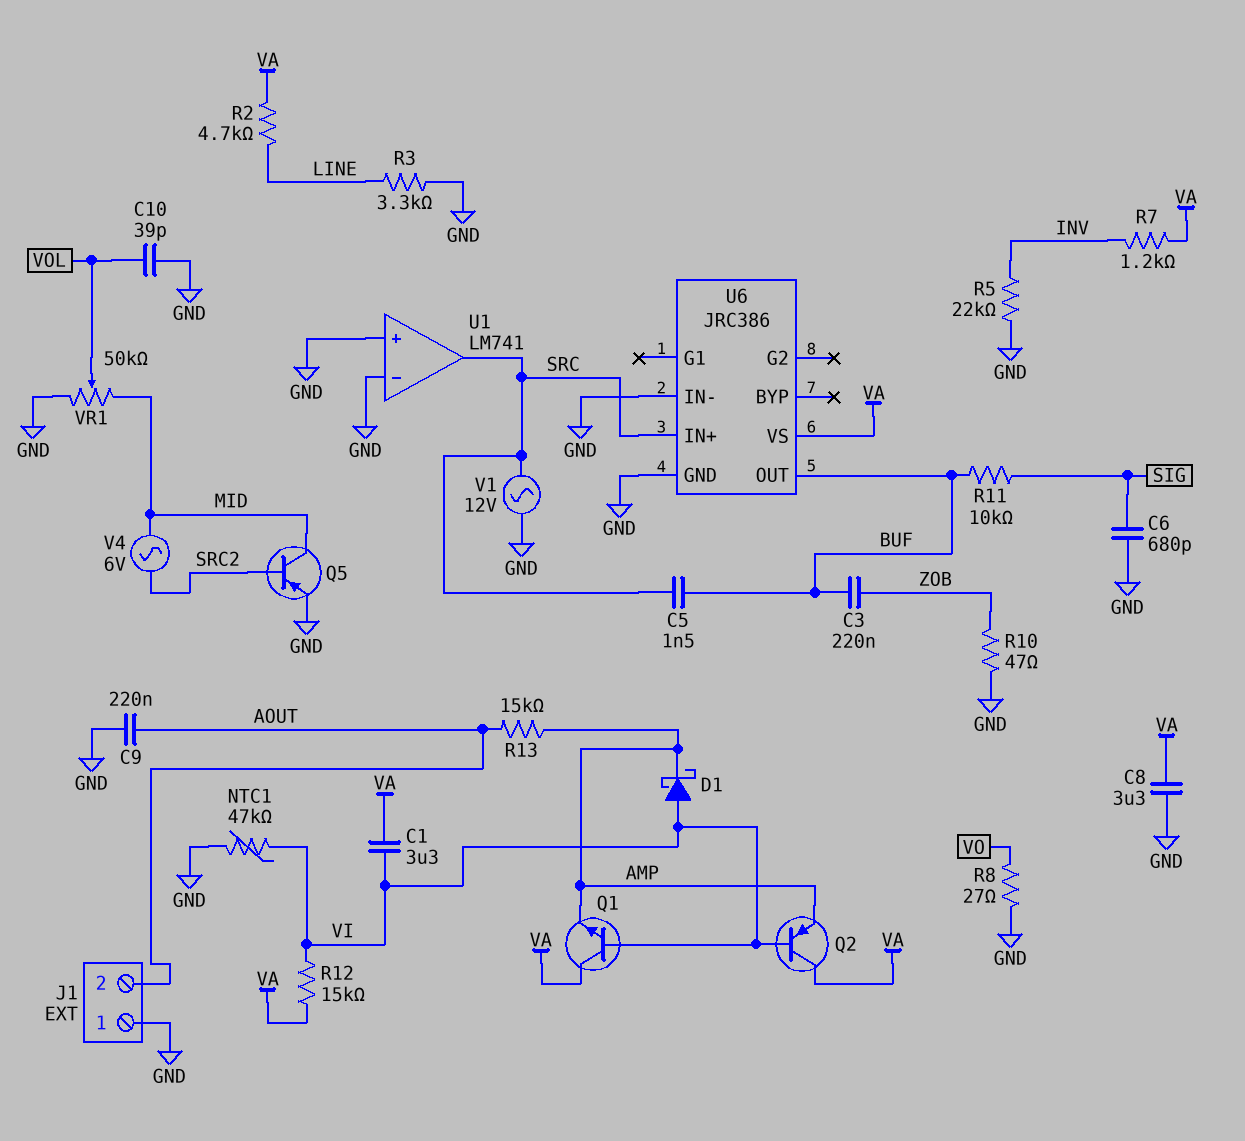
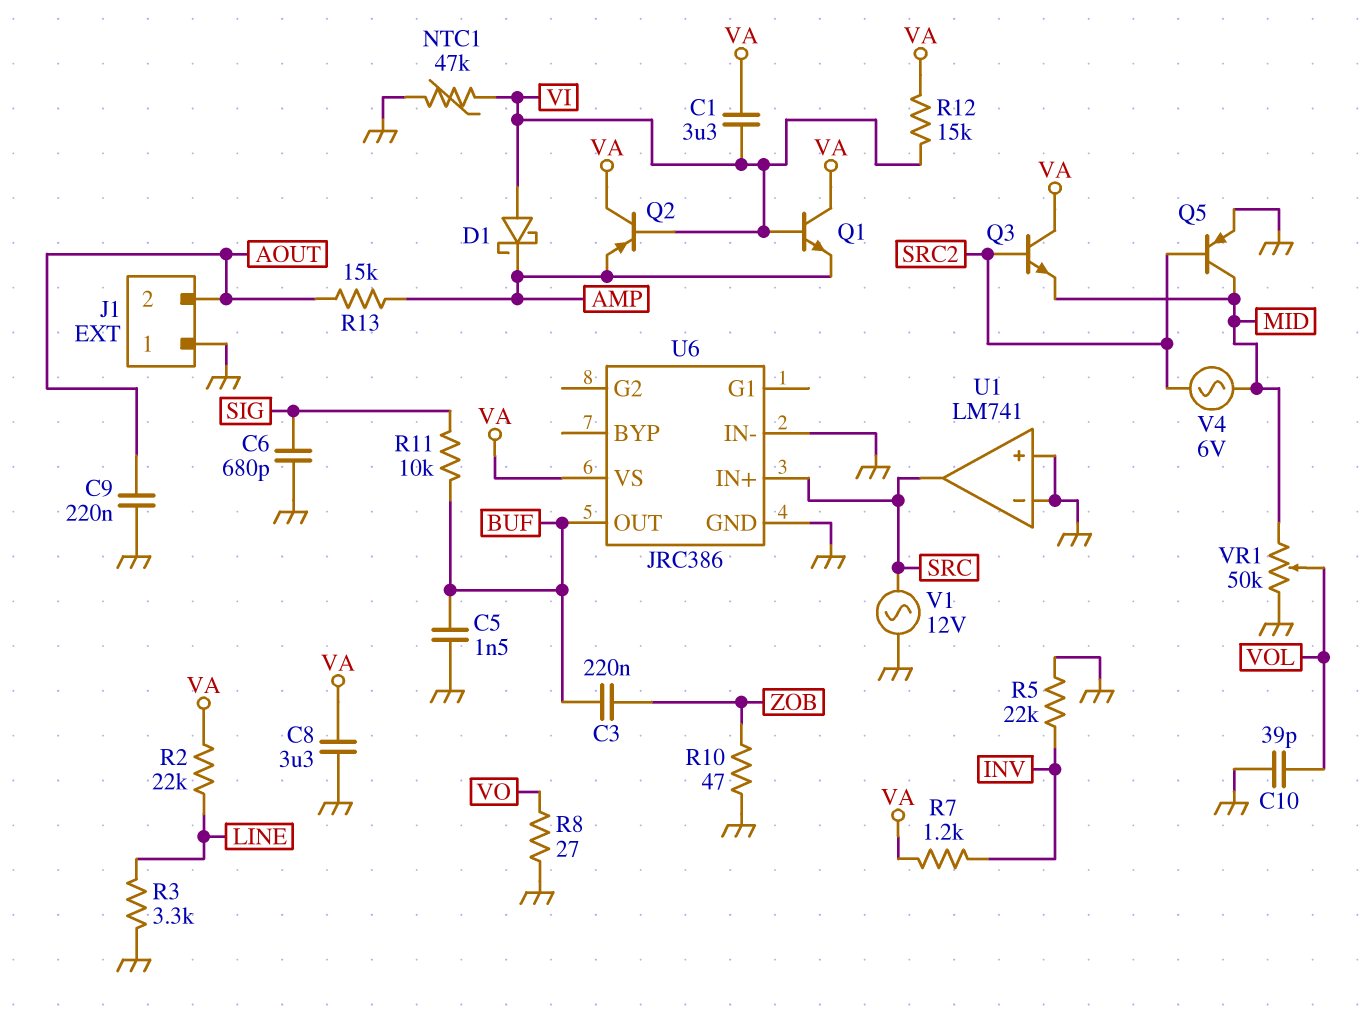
C5: 1.5nF (BUF, SRC) -> 1.5nF (BUF, GND)
Q3: none -> NPN (B SRC2, C VA, E MID)
R2: 4.7k (LINE, VA) -> 22k (LINE, VA)

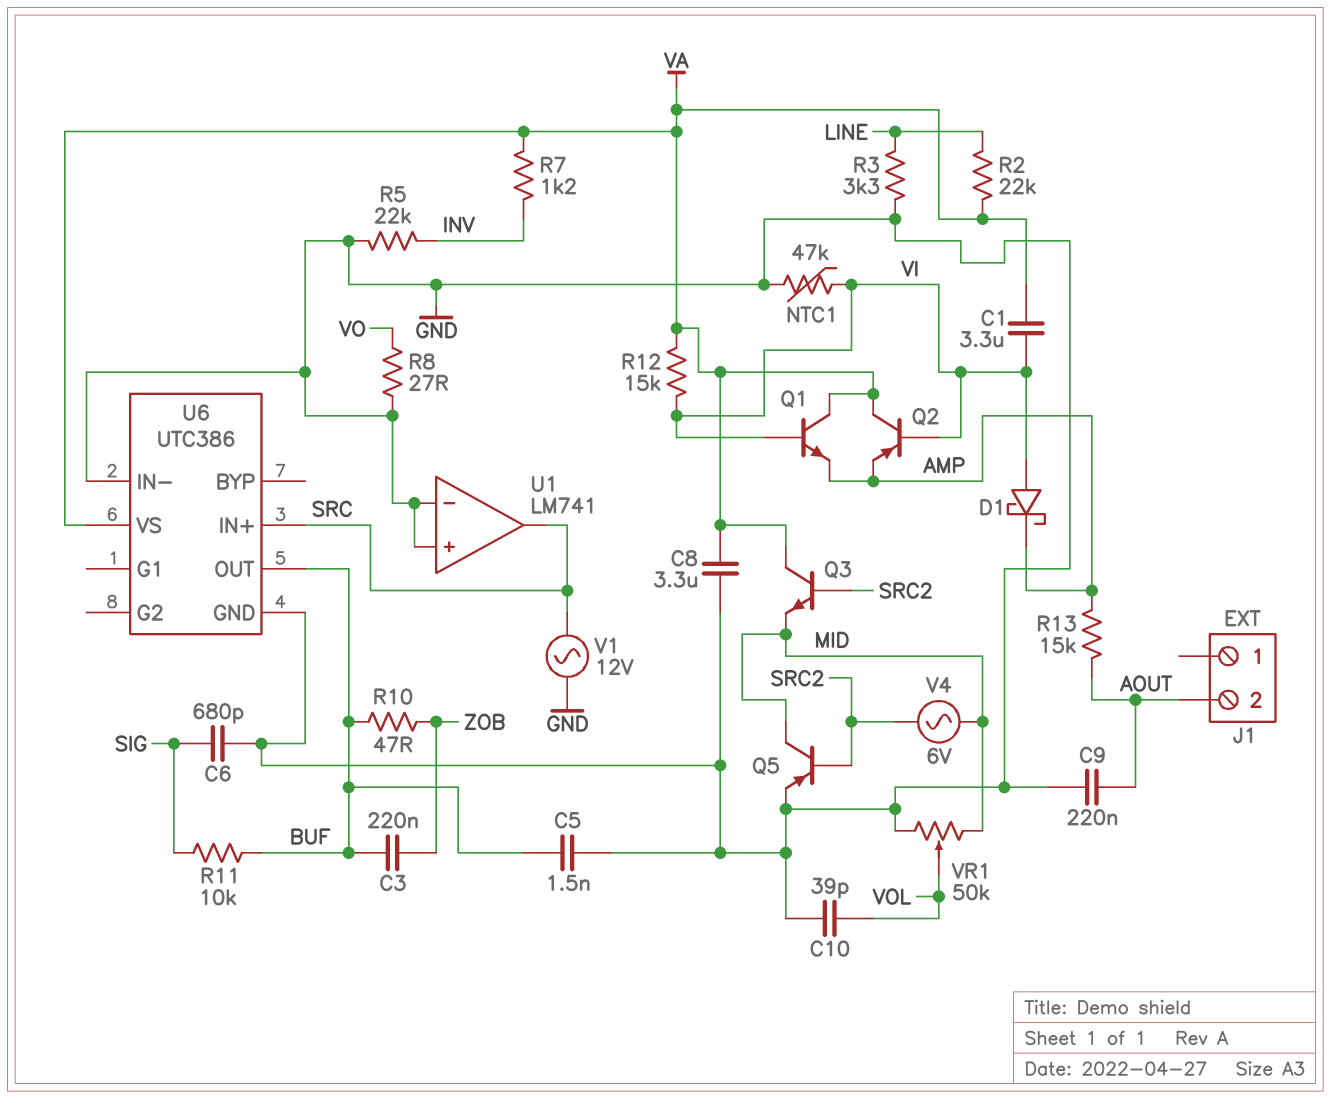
J1 pin 1: GND -> none
R10: 47 (GND, ZOB) -> 47 (BUF, ZOB)
U6: JRC386 -> UTC386

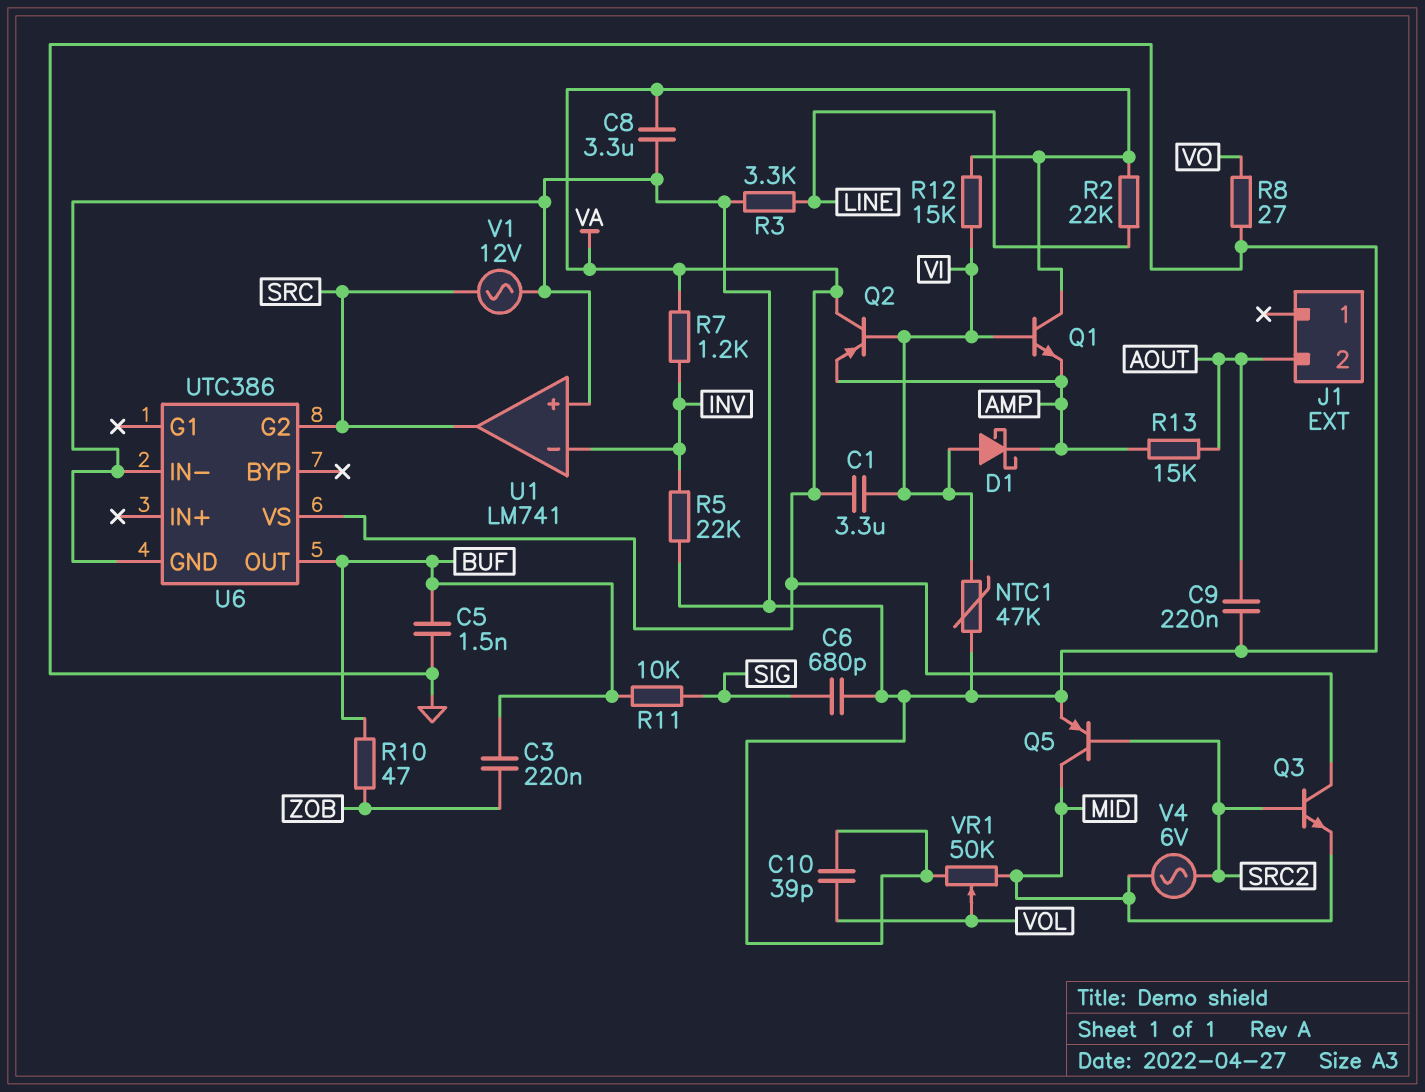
U1 pin in-: GND -> INV
U6 pin G2: none -> SRC
U6 pin IN+: SRC -> none

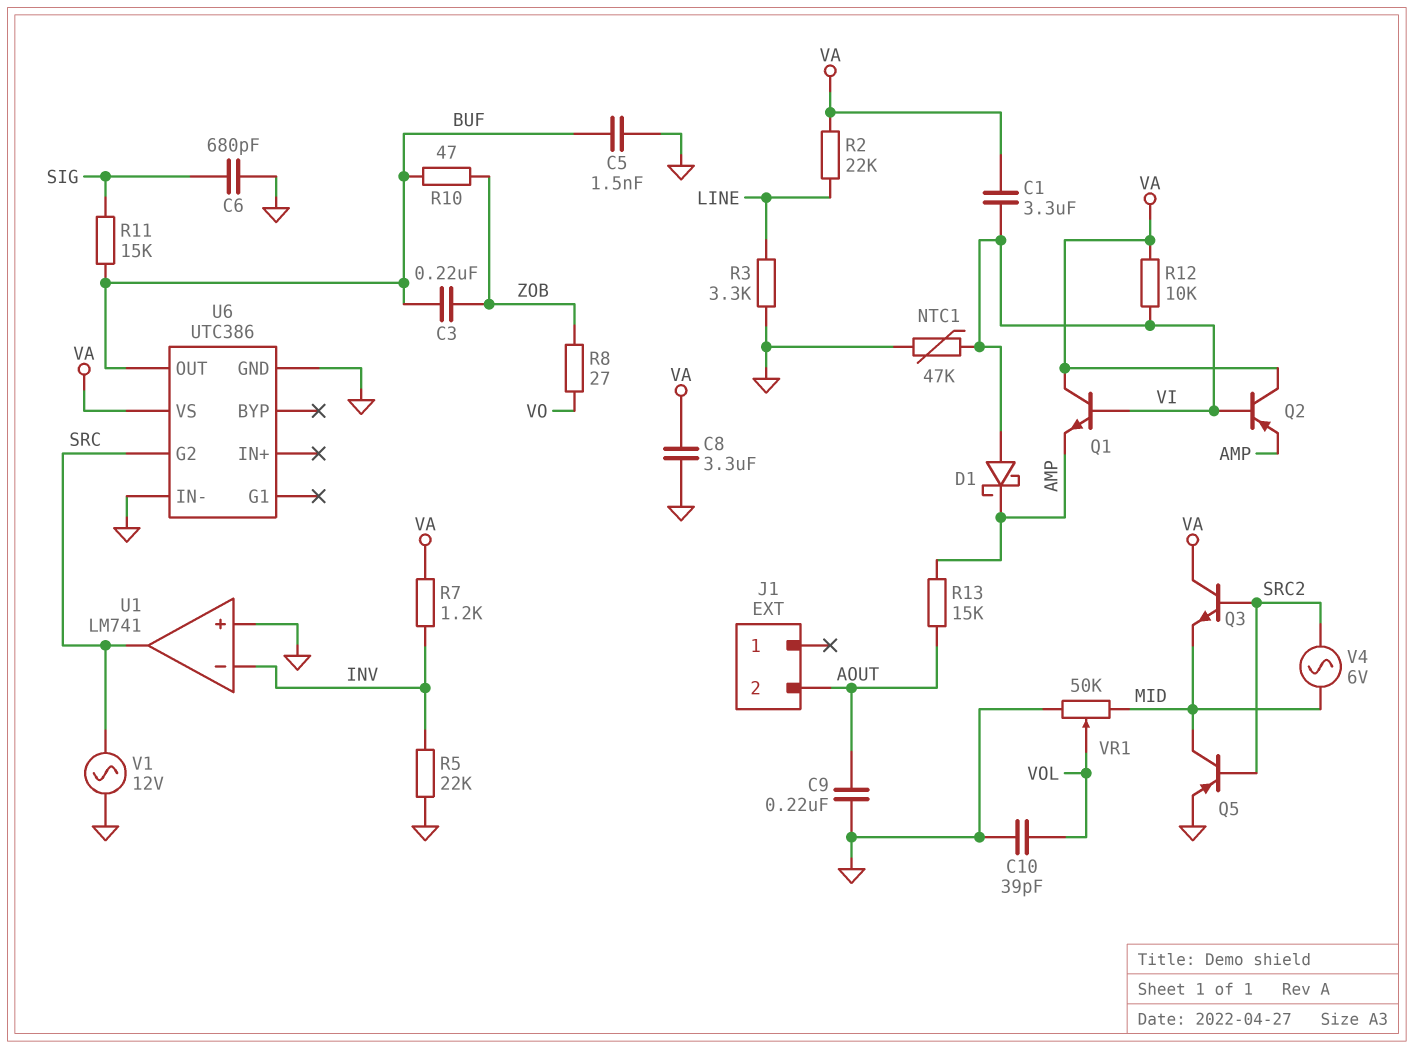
R8: 27 (GND, VO) -> 27 (VO, ZOB)
R11: 10k (BUF, SIG) -> 15k (BUF, SIG)
R12: 15k (VA, VI) -> 10k (VA, VI)

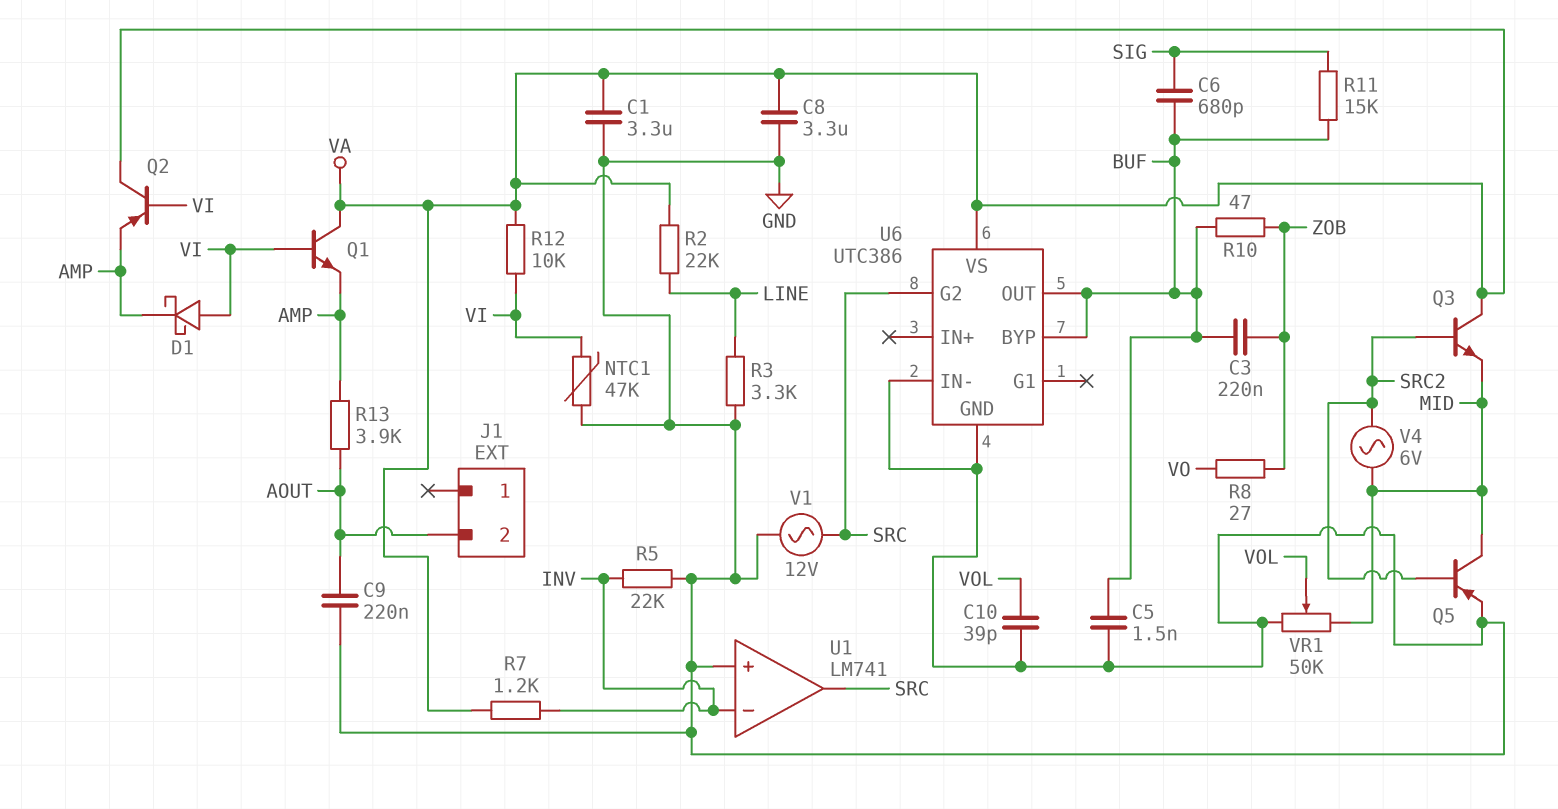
C1: 3.3uF (VA, VI) -> 3.3uF (GND, VA)
C6: 680pF (GND, SIG) -> 680pF (BUF, SIG)
R13: 15k (AMP, AOUT) -> 3.9k (AMP, AOUT)
U6 pin BYP: none -> BUF

